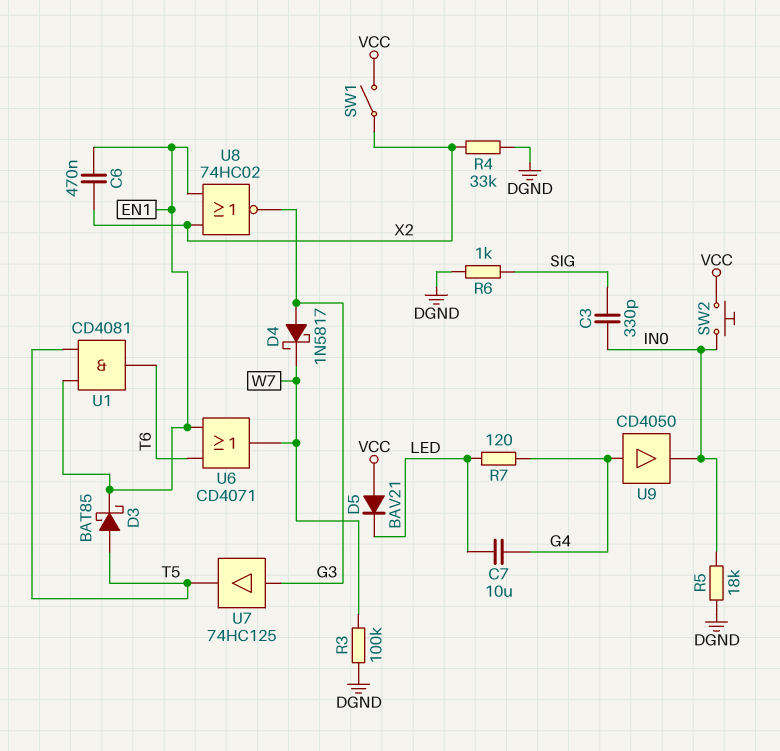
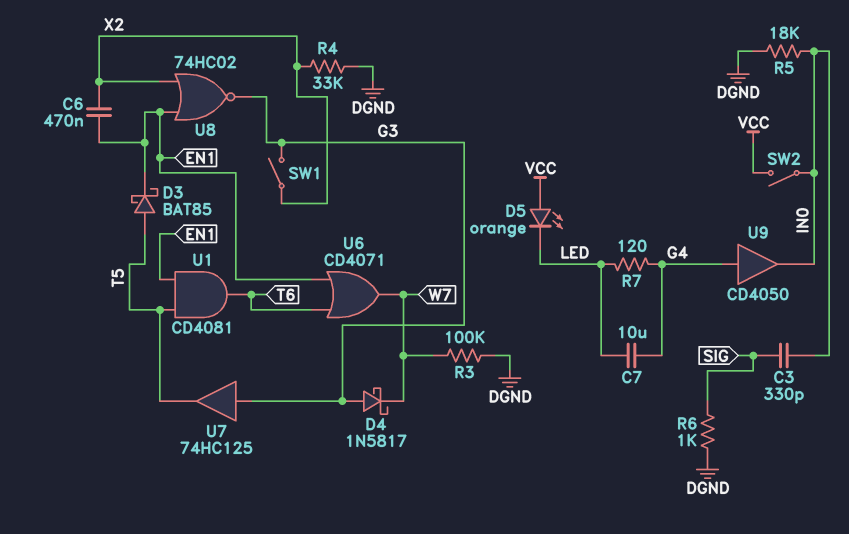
D5: diode BAV21 (A VCC, K LED) -> LED orange (A VCC, K LED)
SW1: switch (VCC, X2) -> switch (G3, X2)
SW2: button (IN0, VCC) -> switch (IN0, VCC)

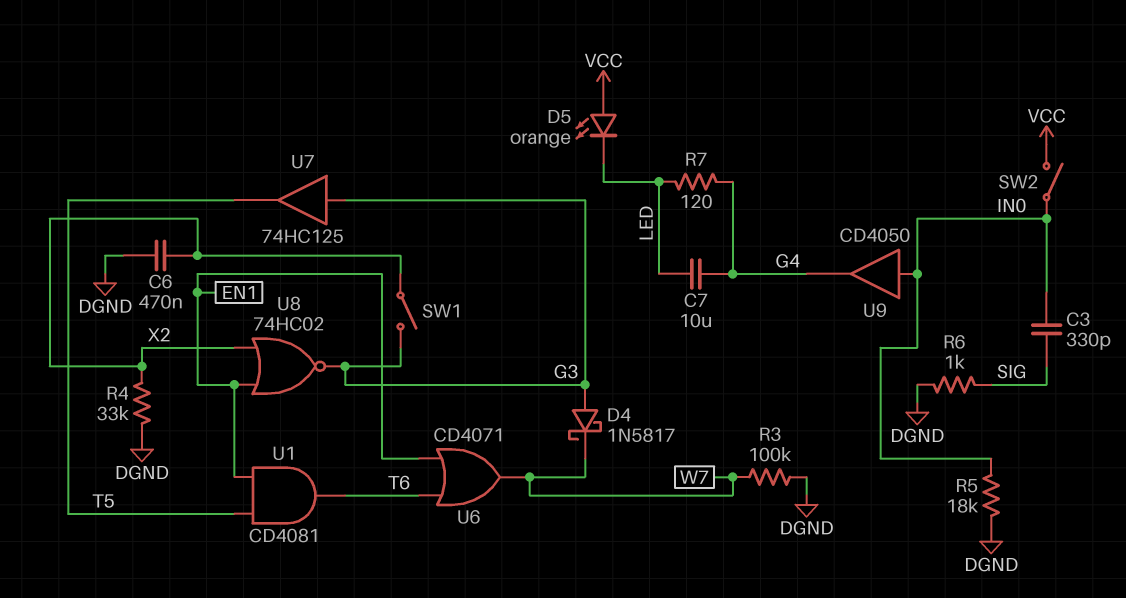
C6: 470nF (EN1, X2) -> 470nF (DGND, X2)
D3: schottky BAT85 (A T5, K EN1) -> none
U9: buffer CD4050 (in G4, out IN0) -> buffer CD4050 (in IN0, out G4)

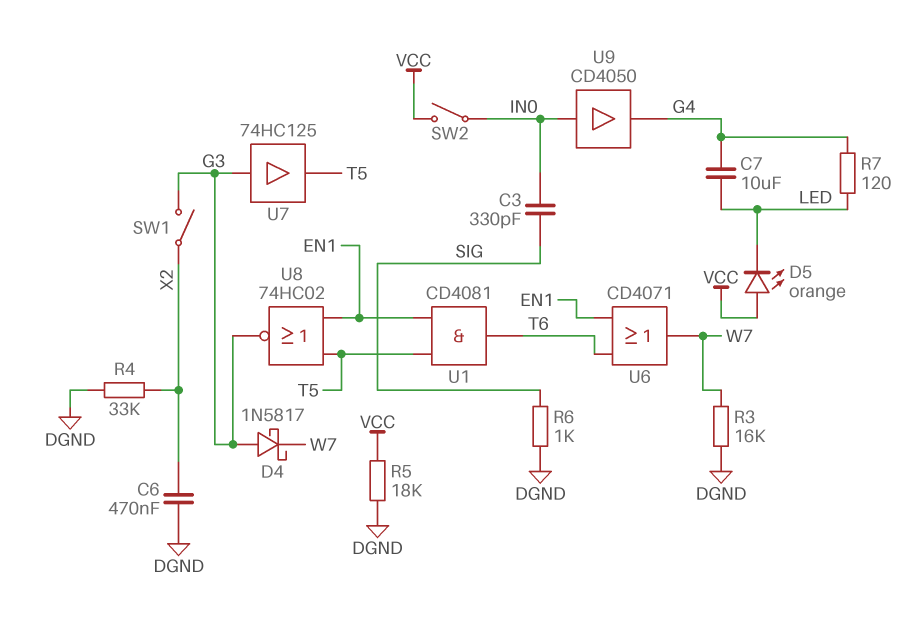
R3: 100k (DGND, W7) -> 16k (DGND, W7)
R5: 18k (DGND, IN0) -> 18k (DGND, VCC)
U8: NOR 74HC02 (in EN1, in X2, out G3) -> NOR 74HC02 (in EN1, in T5, out G3)

